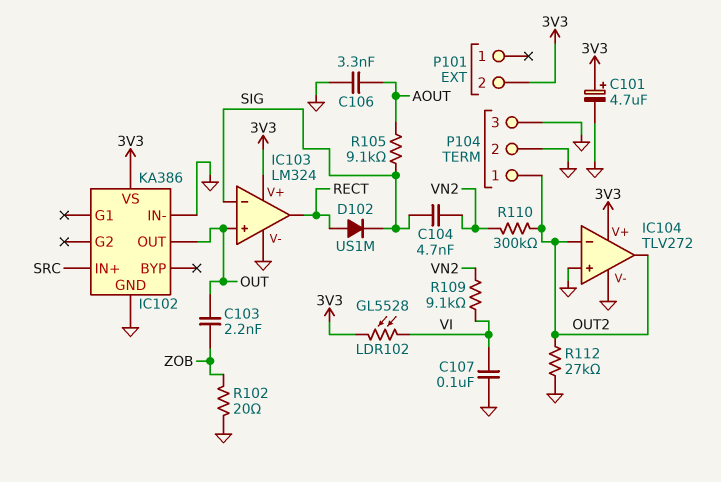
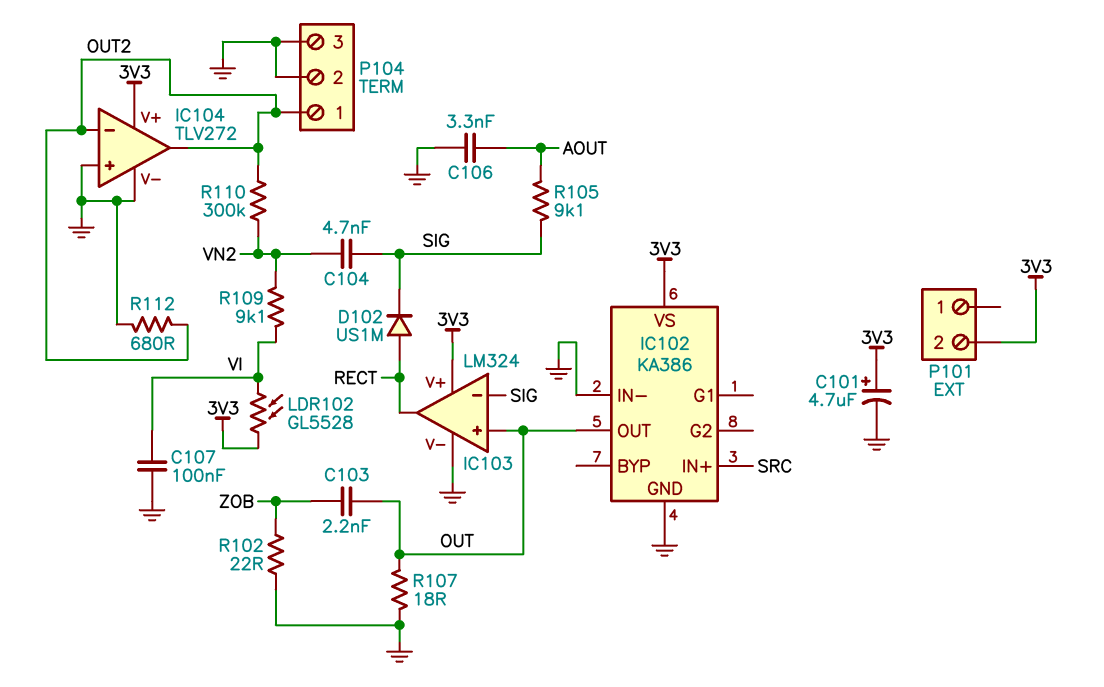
R102: 20 (GND, ZOB) -> 22 (GND, ZOB)
R107: none -> 18 (GND, OUT)
R112: 27k (GND, OUT2) -> 680 (GND, OUT2)

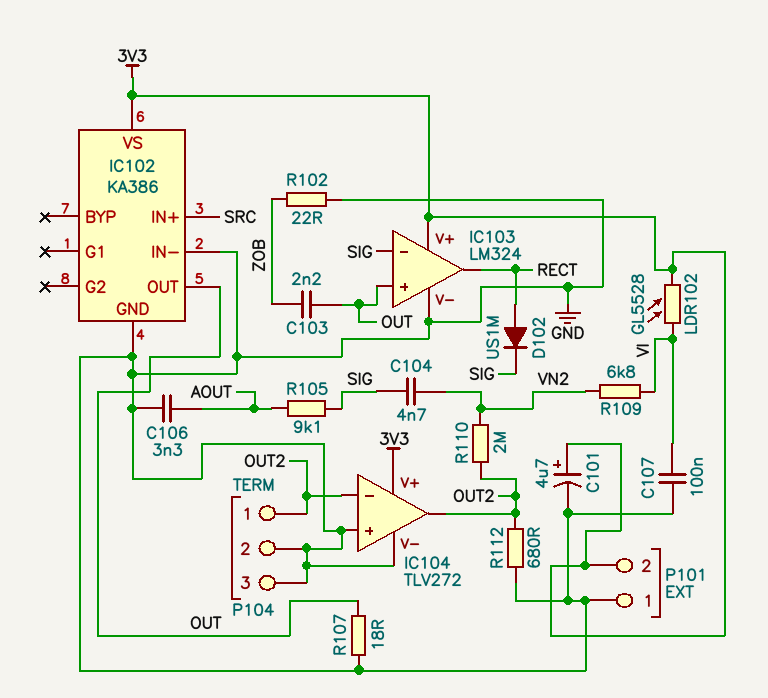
P101 pin 1: none -> GND
R109: 9.1k (VI, VN2) -> 6.8k (VI, VN2)
R110: 300k (OUT2, VN2) -> 2M (OUT2, VN2)

